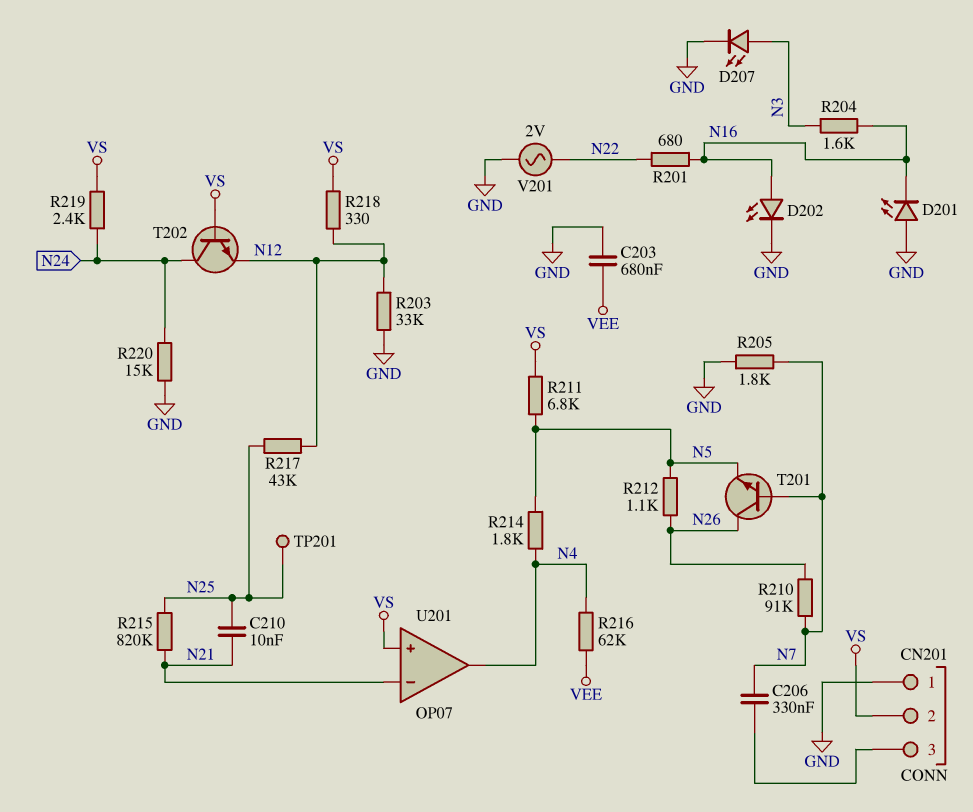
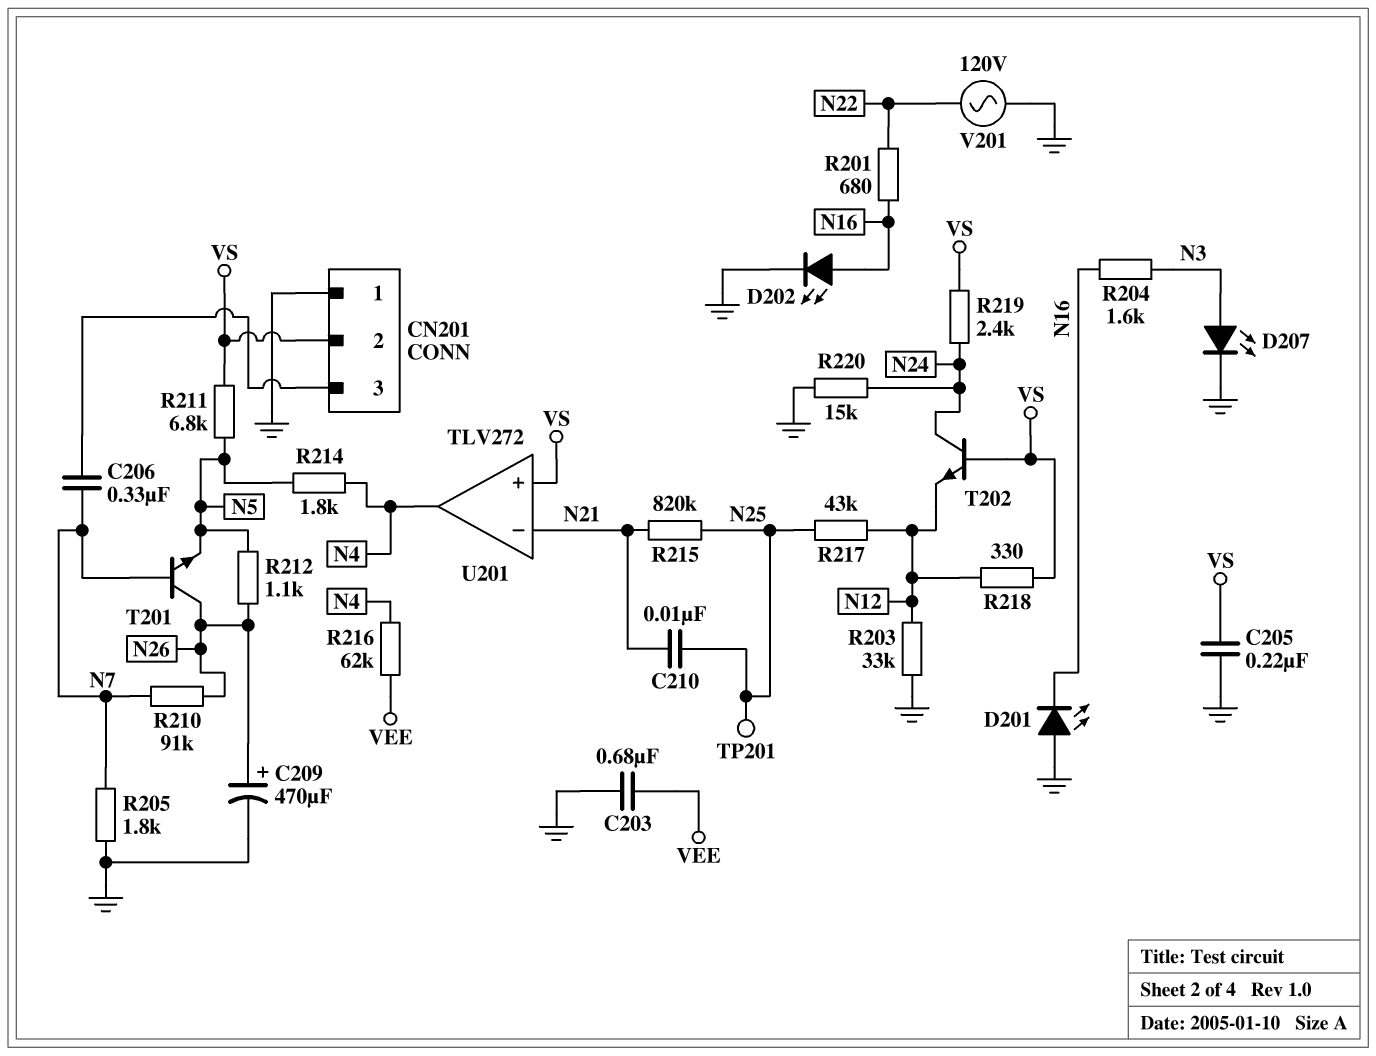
C205: none -> 220nF (GND, VS)
C209: none -> 470uF (plus N26, minus GND)
U201: OP07 -> TLV272
V201: AC 2V (GND, N22) -> AC 120V (GND, N22)

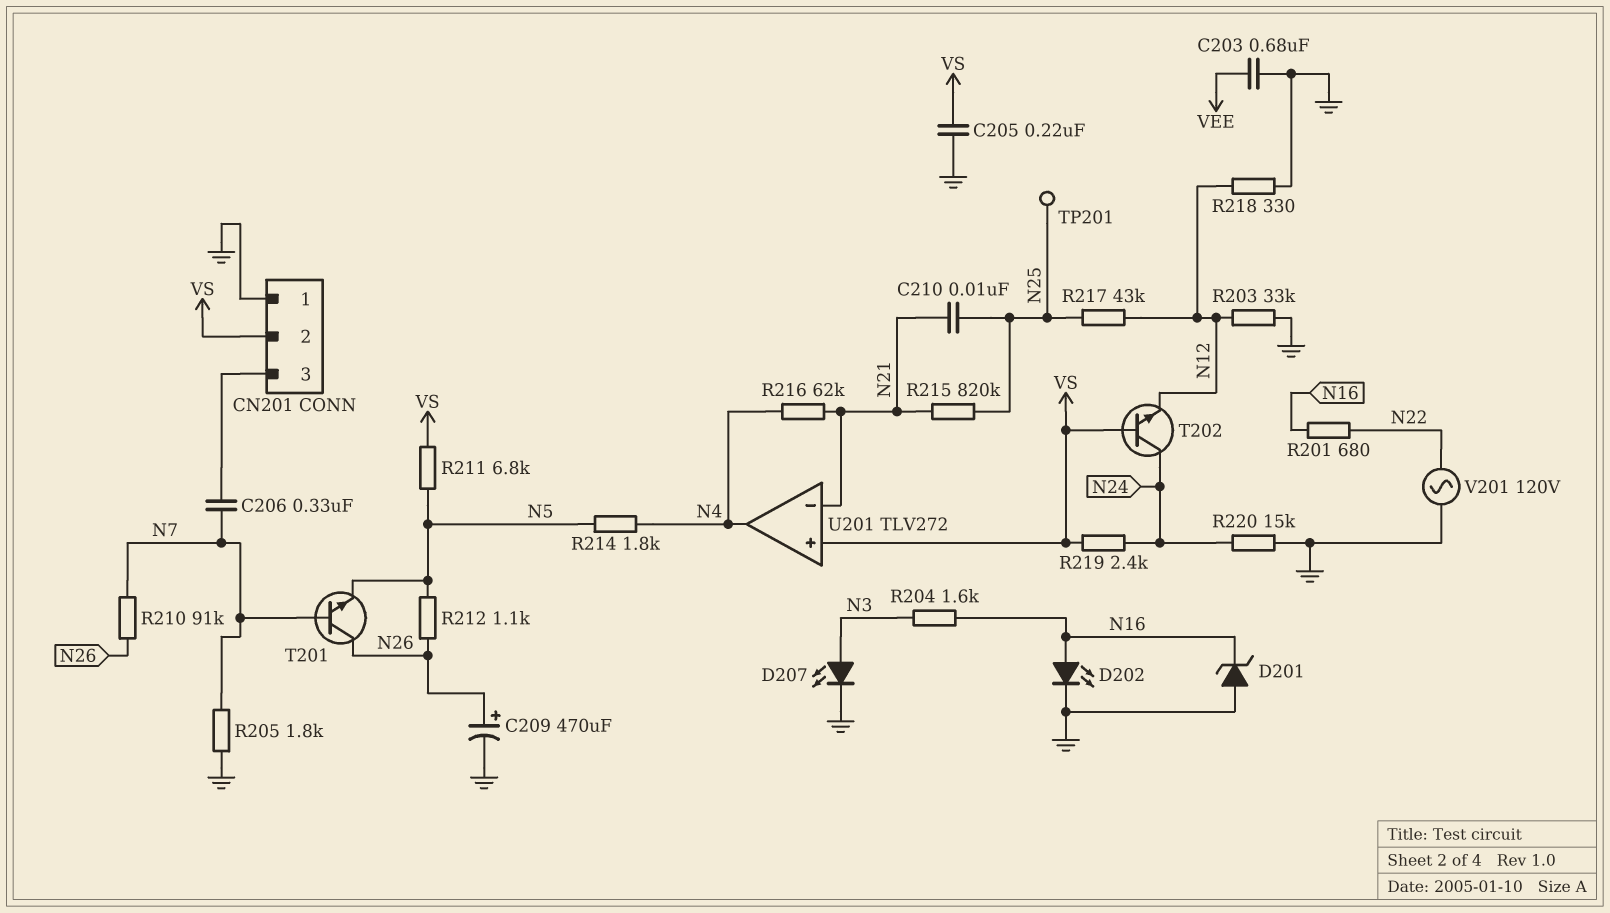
D201: LED (A GND, K N16) -> zener (A GND, K N16)
R216: 62k (N4, VEE) -> 62k (N4, N21)
R218: 330 (N12, VS) -> 330 (GND, N12)

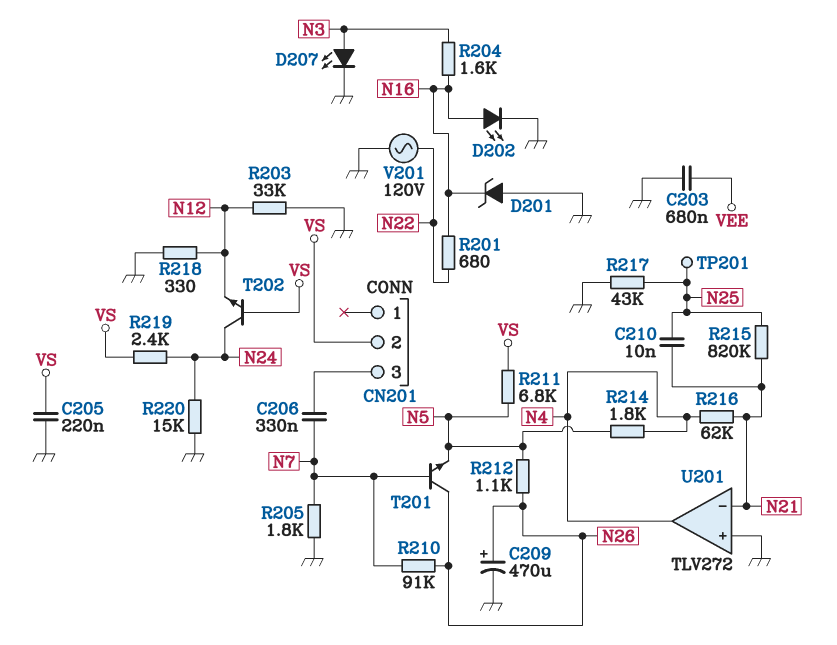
CN201 pin 1: GND -> none
R217: 43k (N12, N25) -> 43k (GND, N25)
U201 pin in+: VS -> GND

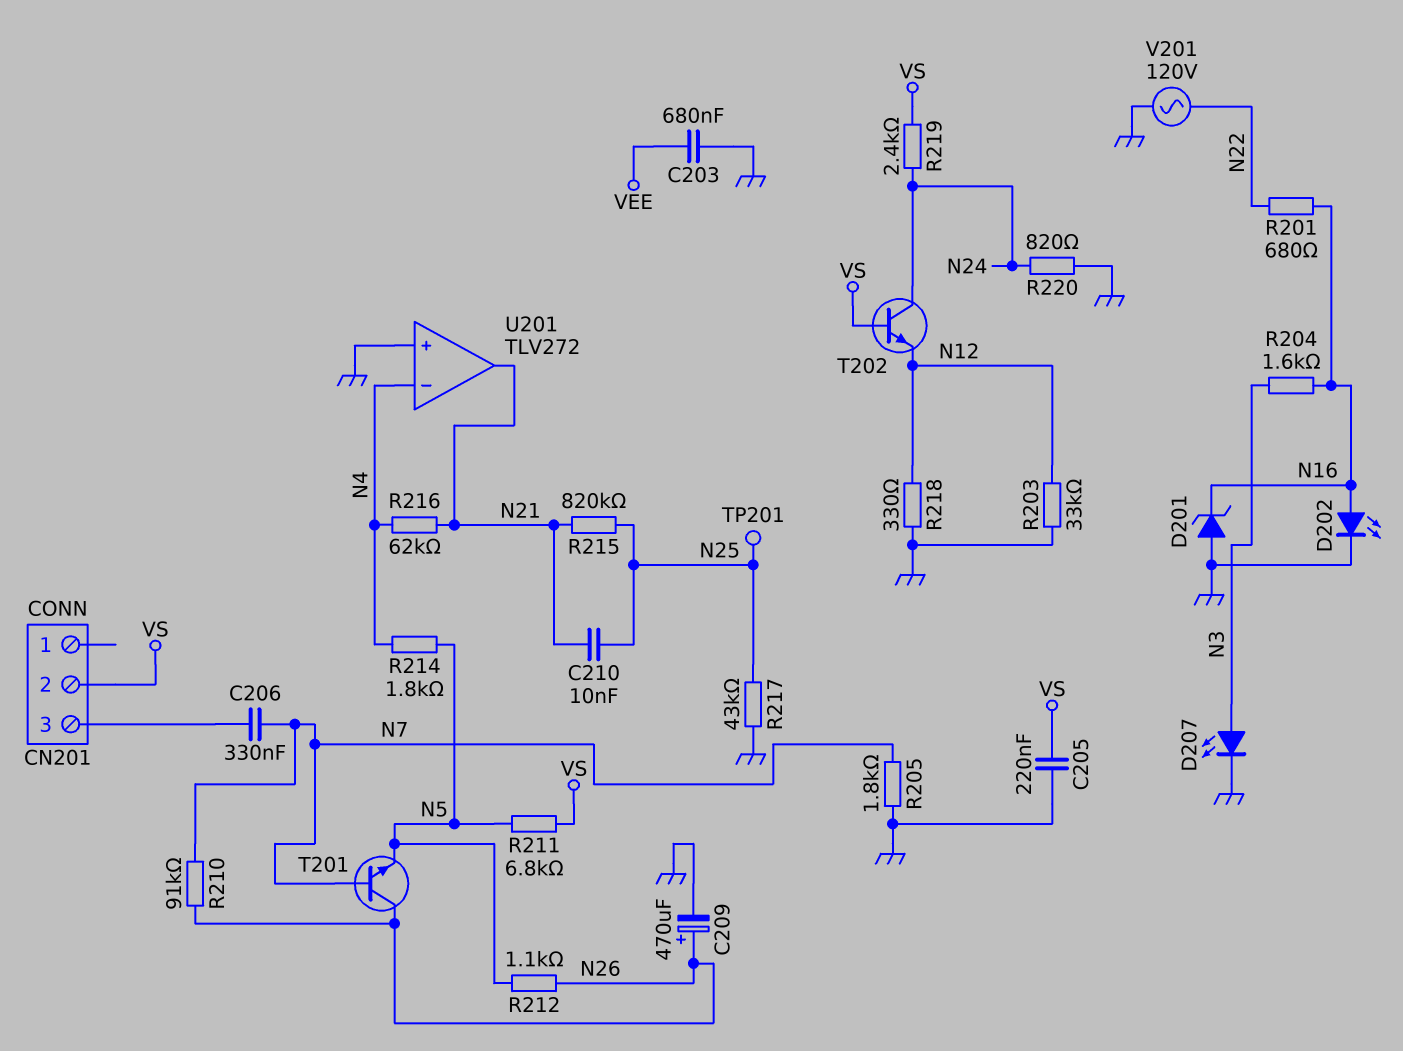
R220: 15k (GND, N24) -> 820 (GND, N24)
U201 pin in-: N21 -> N4
U201 pin out: N4 -> N21

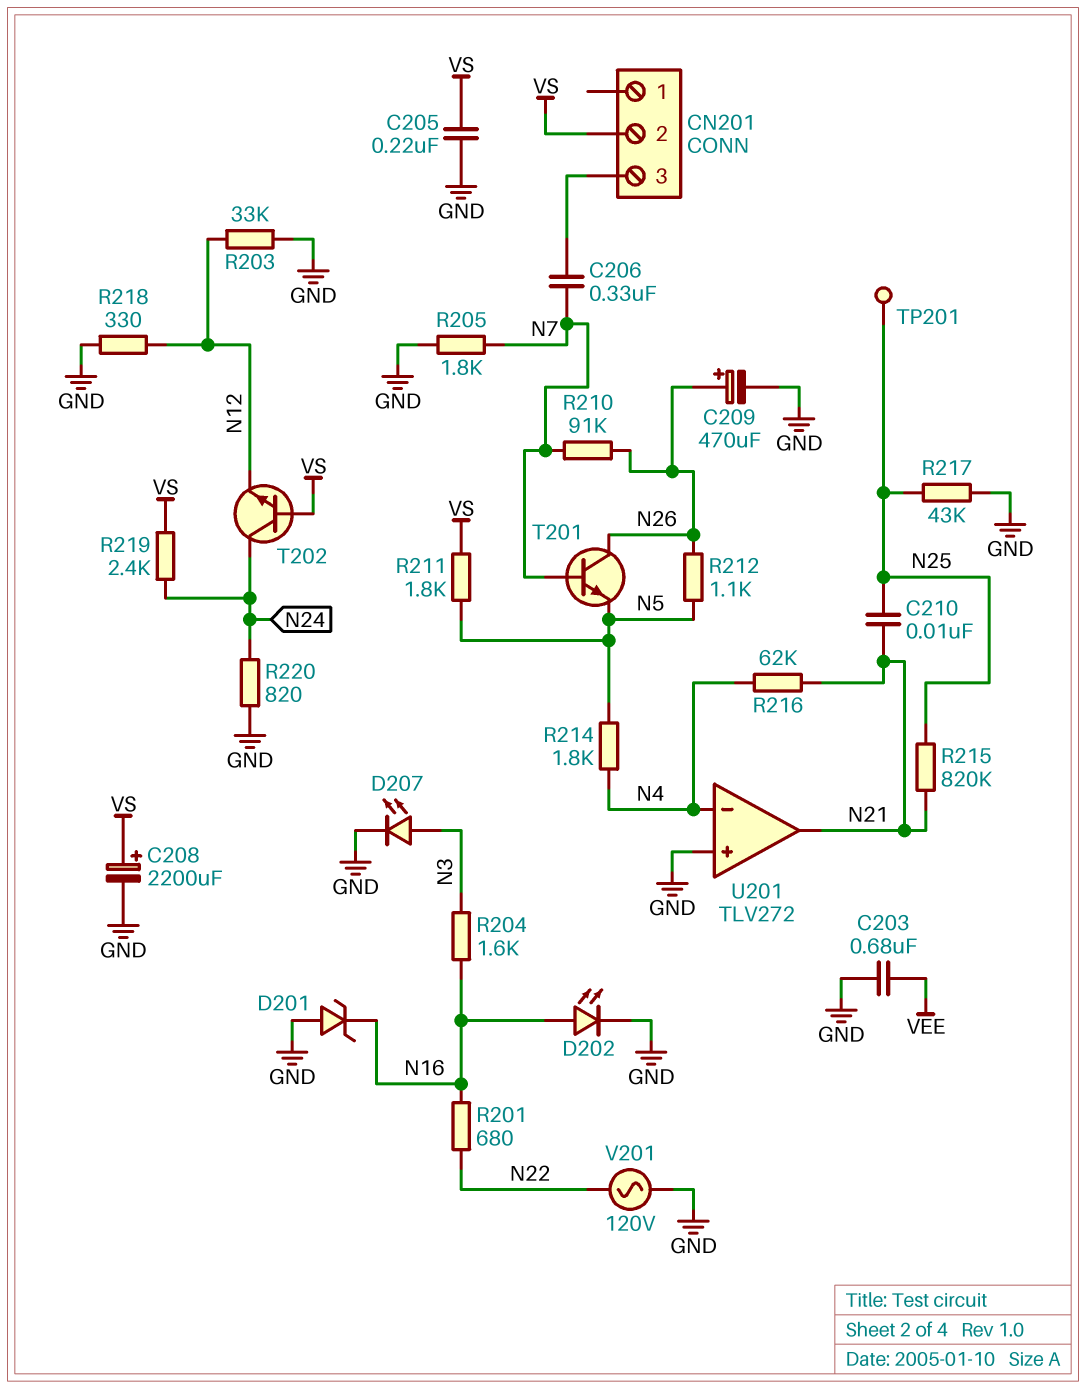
C208: none -> 2200uF (plus VS, minus GND)
R211: 6.8k (N5, VS) -> 1.8k (N5, VS)

